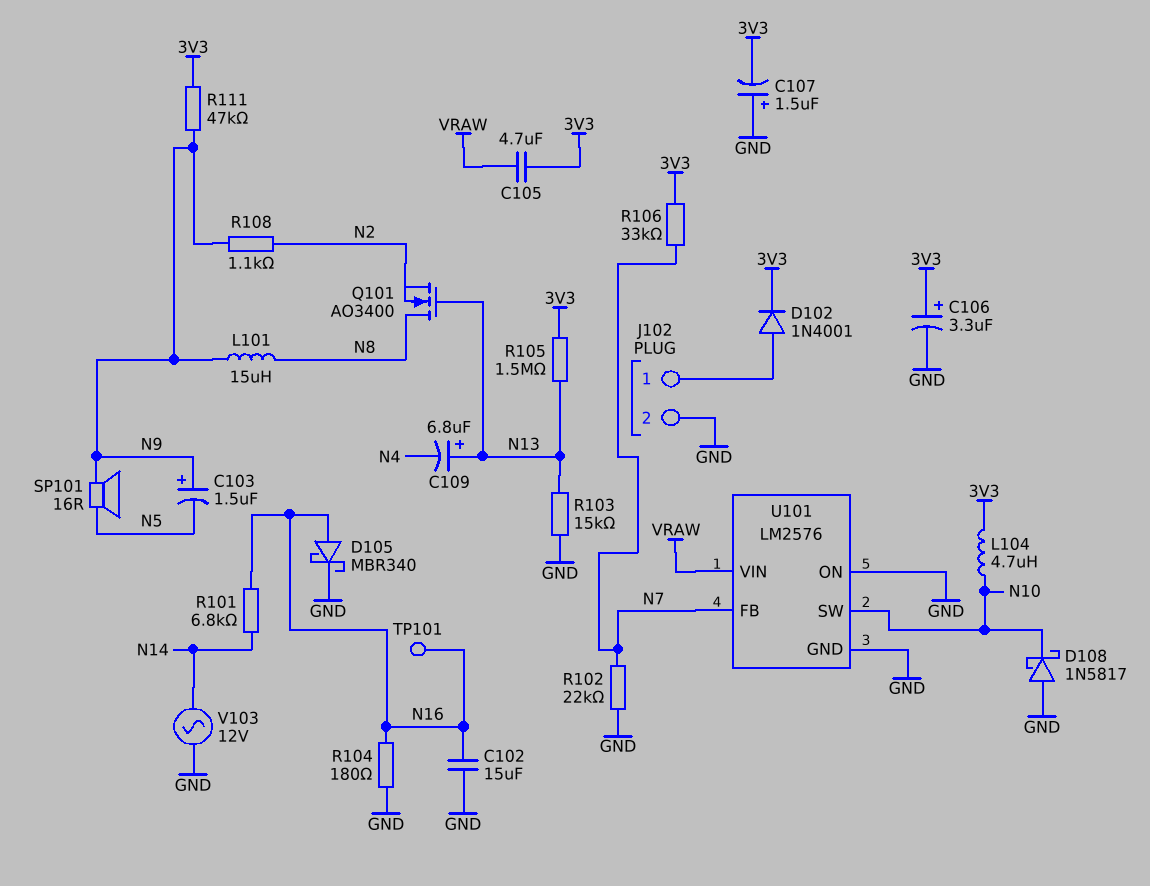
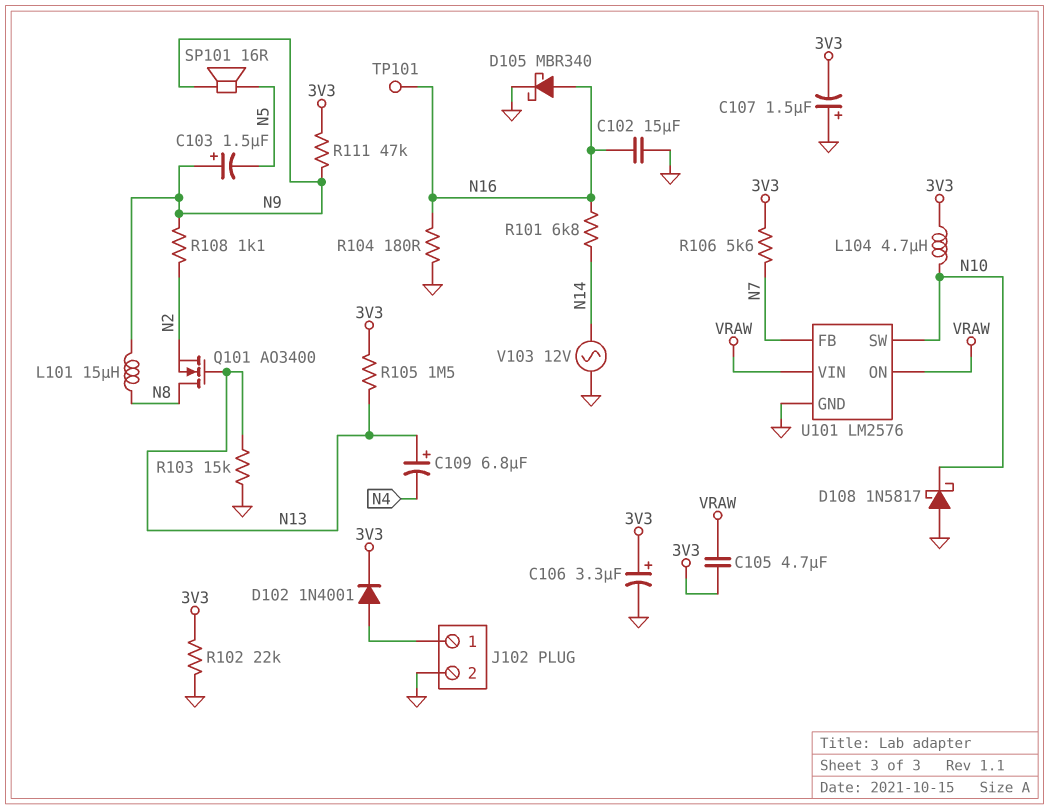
R102: 22k (GND, N7) -> 22k (3V3, GND)
R106: 33k (3V3, N7) -> 5.6k (3V3, N7)
U101 pin ON: GND -> VRAW

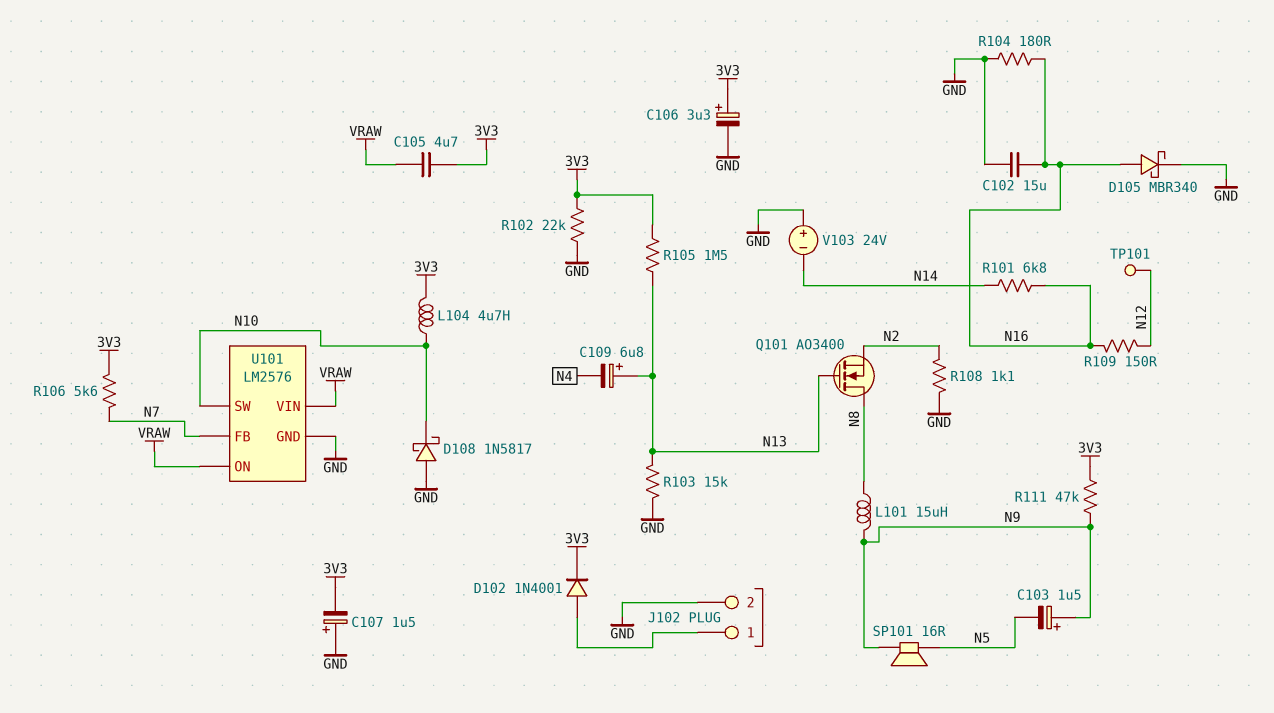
R108: 1.1k (N2, N9) -> 1.1k (GND, N2)
R109: none -> 150 (N12, N16)
TP101: test point (N16) -> test point (N12)
V103: AC 12V (GND, N14) -> 24V (plus GND, minus N14)

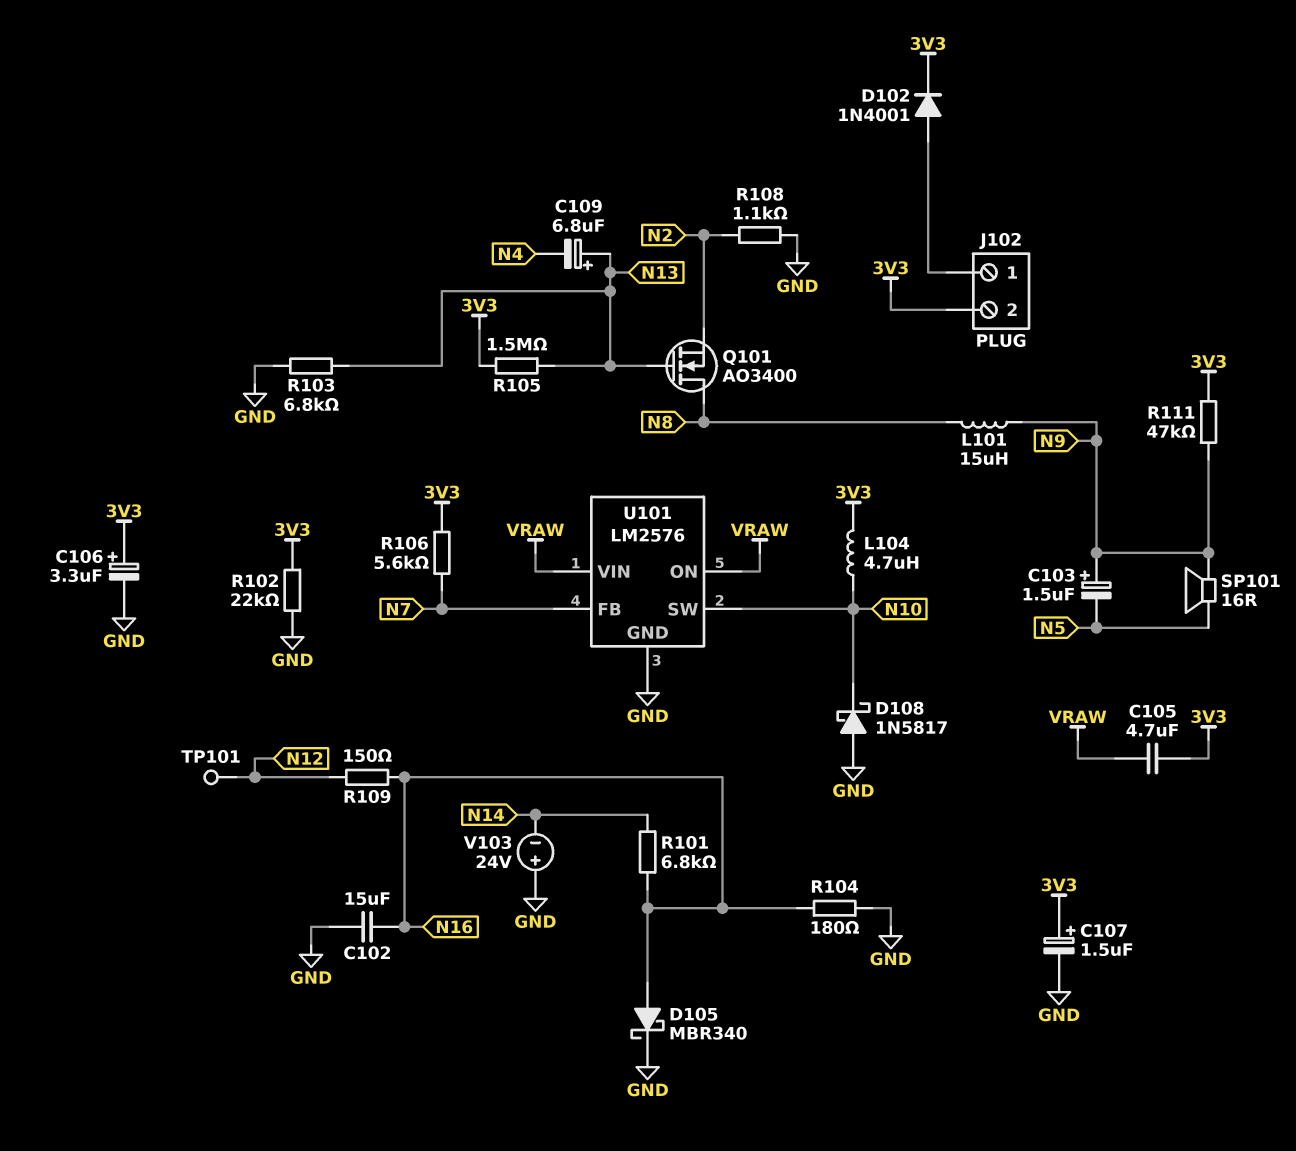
C107: 1.5uF (plus GND, minus 3V3) -> 1.5uF (plus 3V3, minus GND)
J102 pin 2: GND -> 3V3
R103: 15k (GND, N13) -> 6.8k (GND, N13)

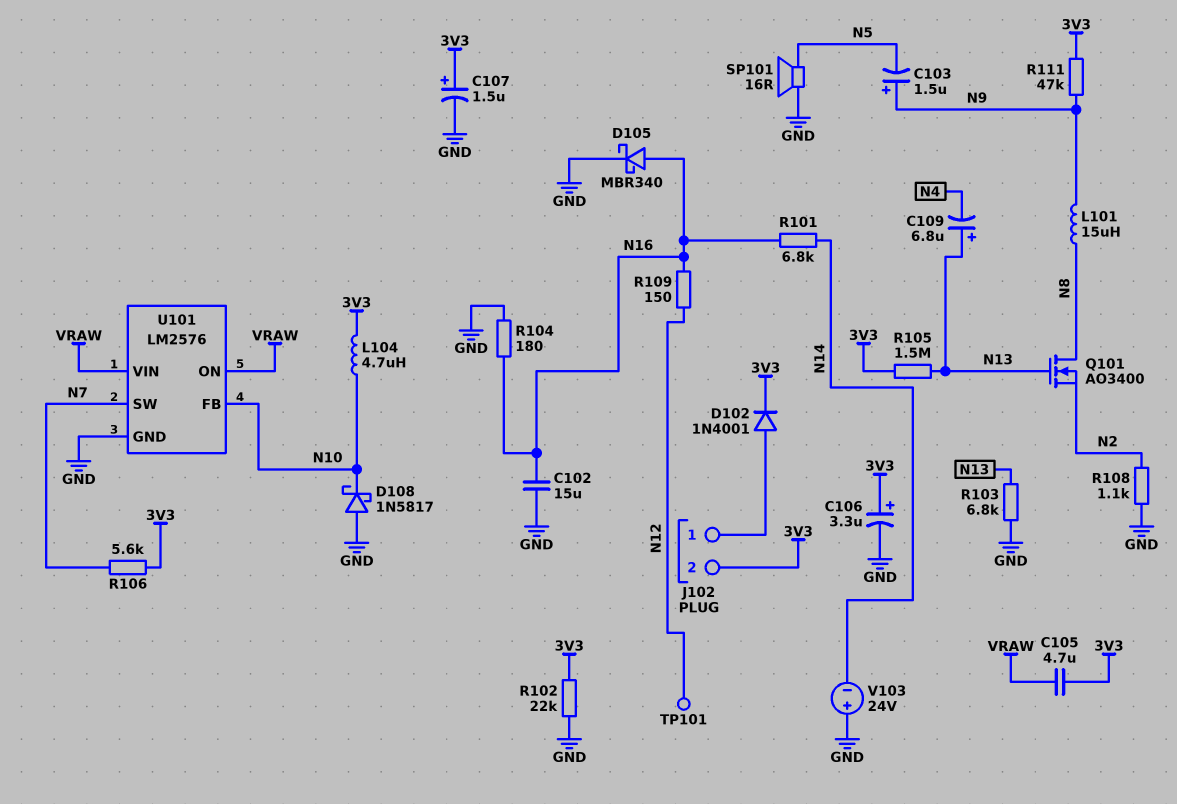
SP101: speaker 16R (N5, N9) -> speaker 16R (GND, N5)
U101 pin FB: N7 -> N10
U101 pin SW: N10 -> N7

